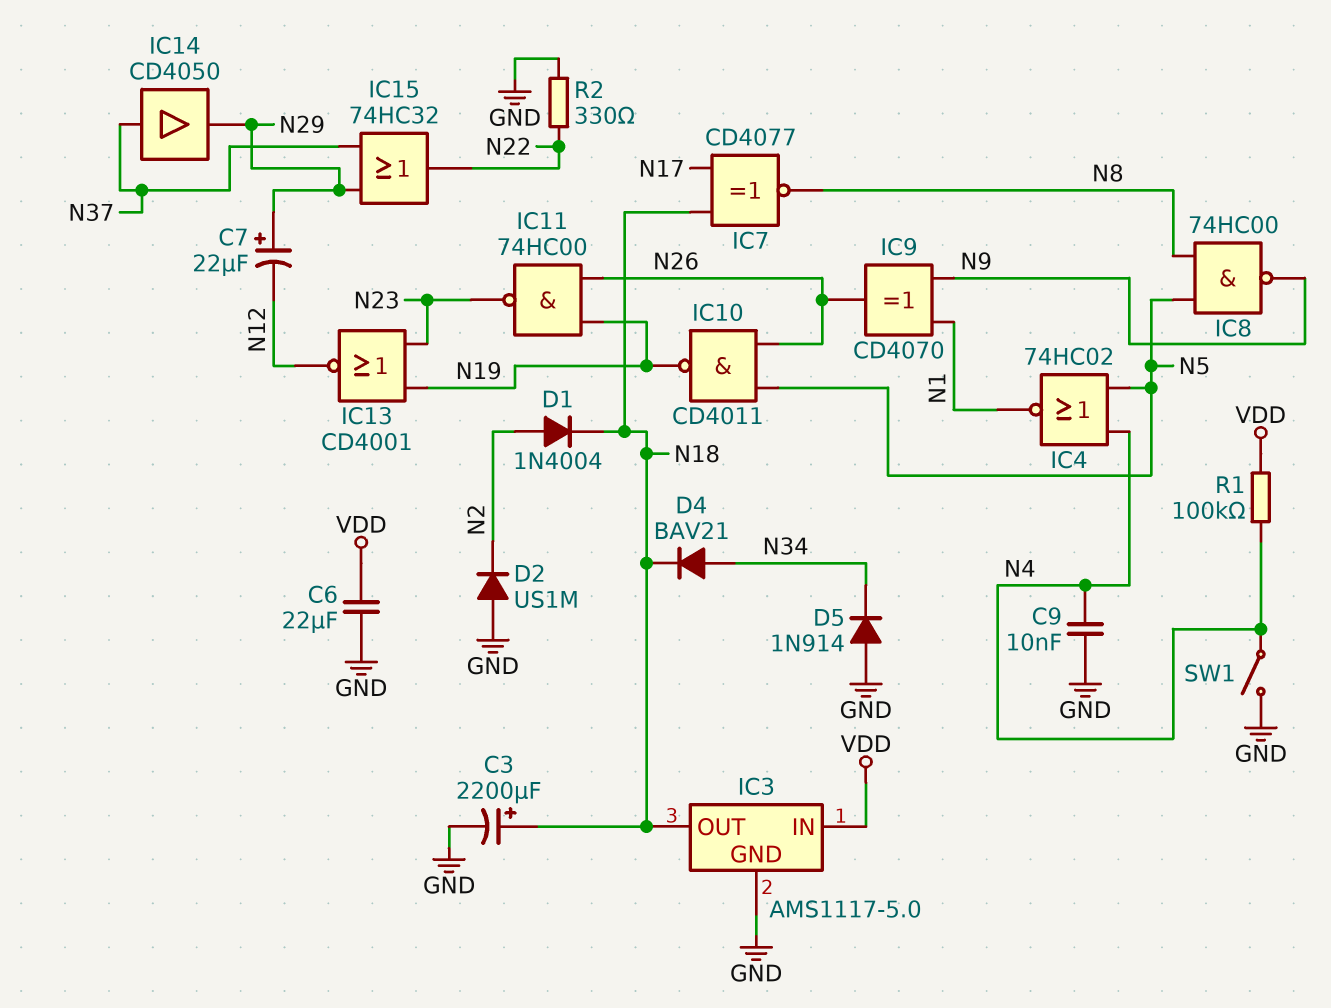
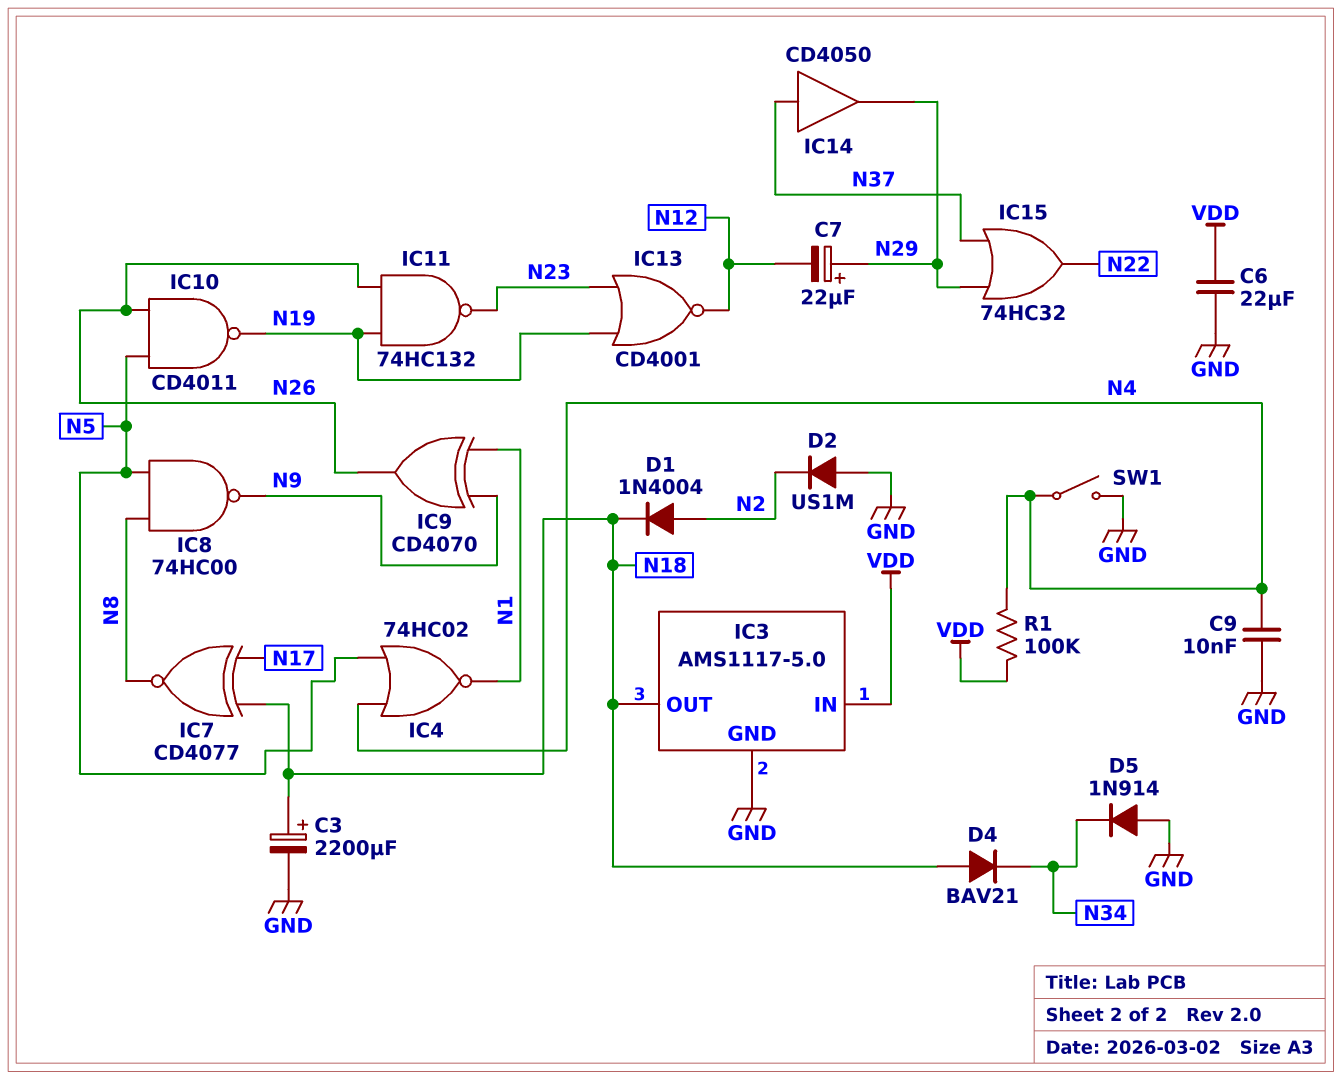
D4: diode BAV21 (A N34, K N18) -> diode BAV21 (A N18, K N34)
IC11: NAND 74HC00 (in N19, in N26, out N23) -> NAND 74HC132 (in N19, in N26, out N23)
R2: 330 (GND, N22) -> none

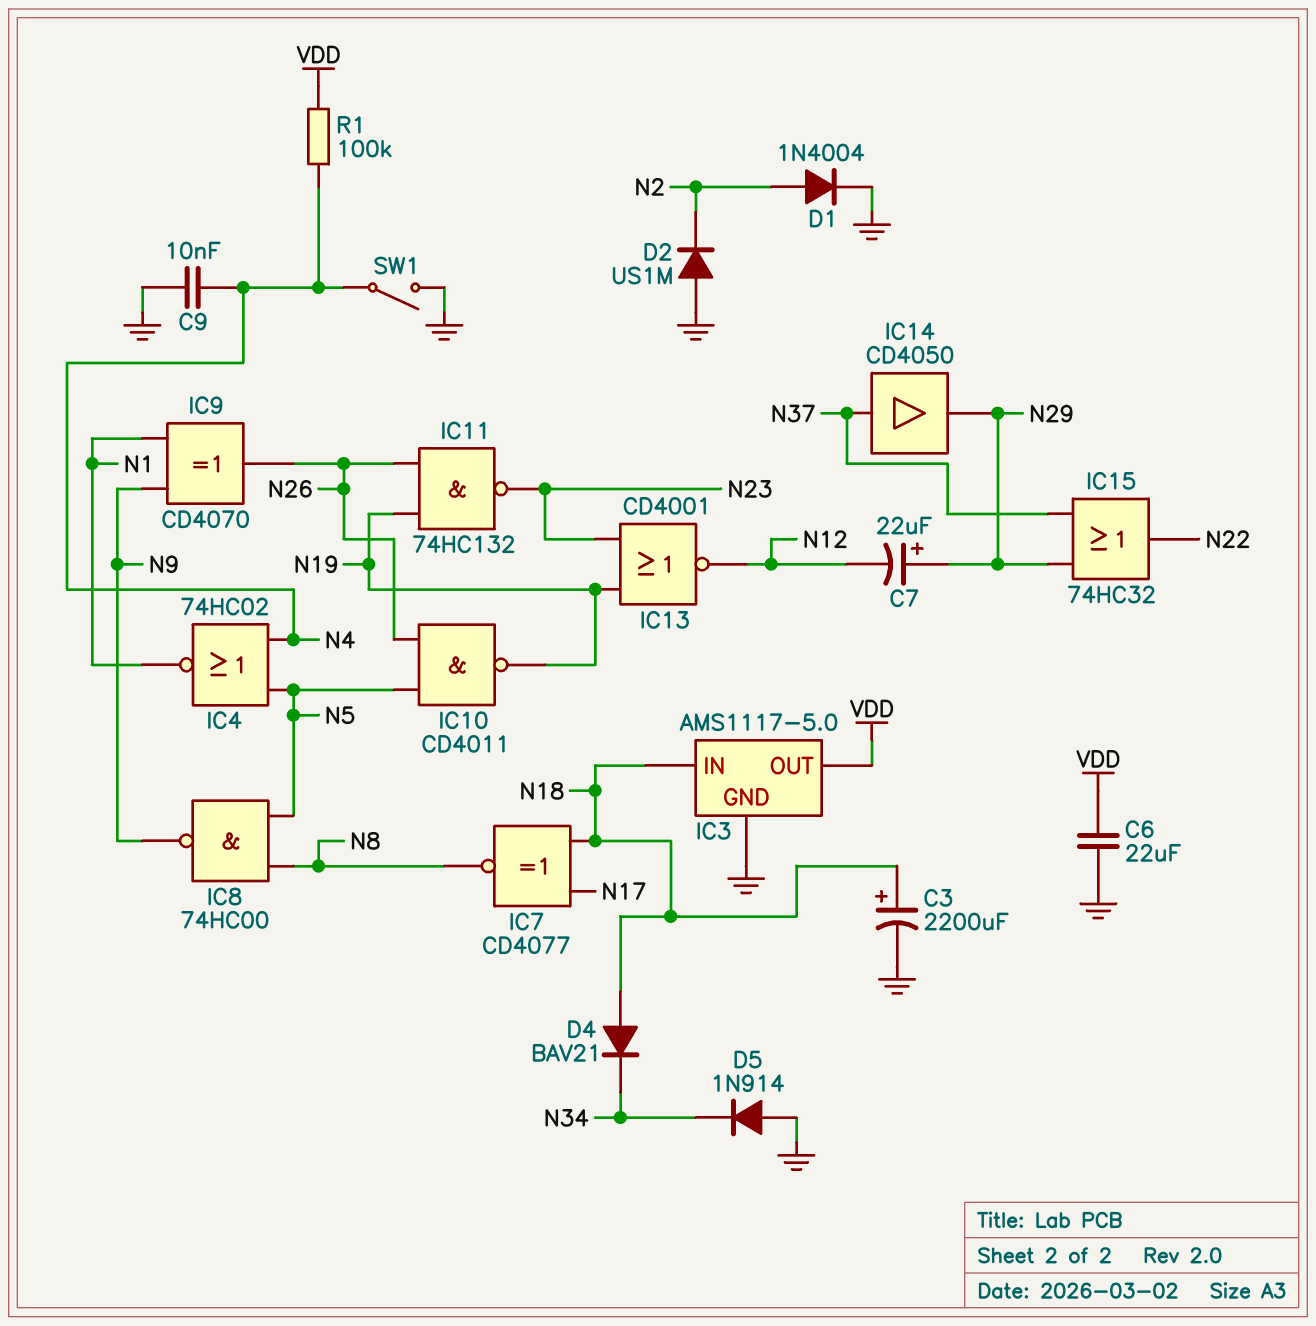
D1: diode 1N4004 (A N2, K N18) -> diode 1N4004 (A N2, K GND)
IC3 pin IN: VDD -> N18
IC3 pin OUT: N18 -> VDD

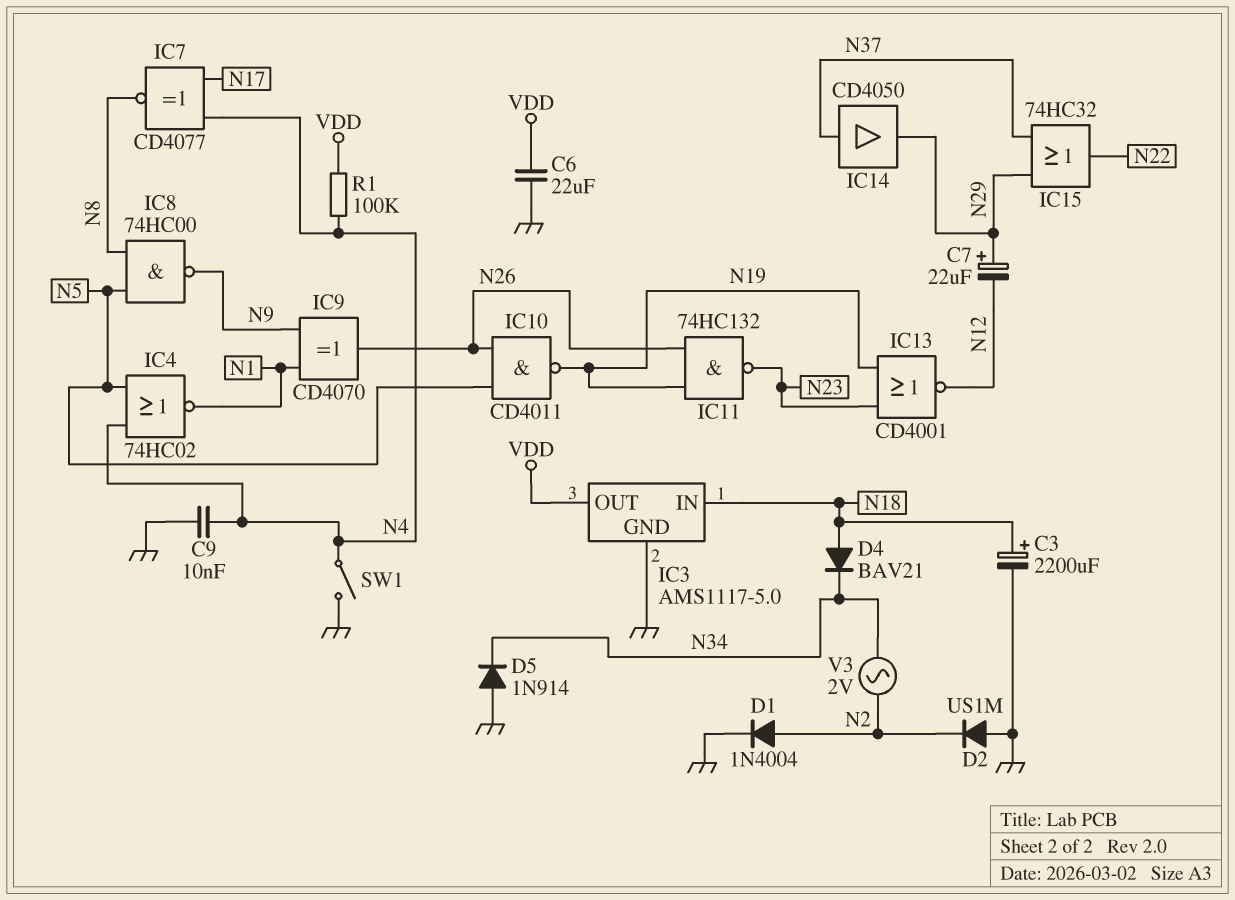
IC7: XNOR CD4077 (in N17, in N18, out N8) -> XNOR CD4077 (in N4, in N17, out N8)
V3: none -> AC 2V (N2, N34)

